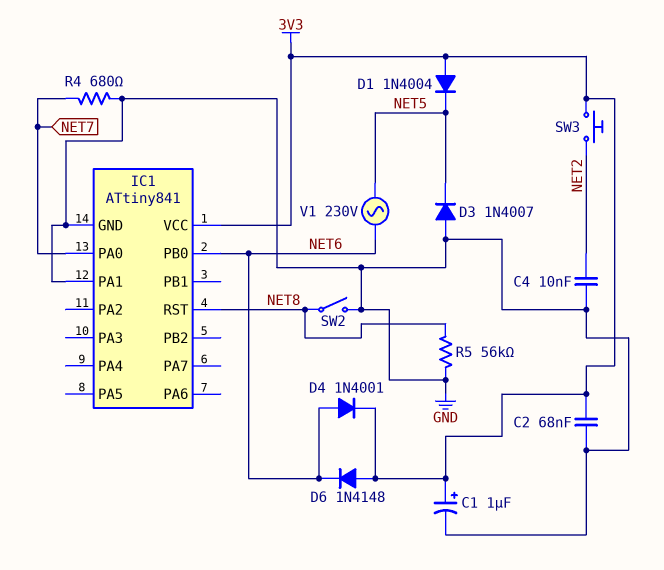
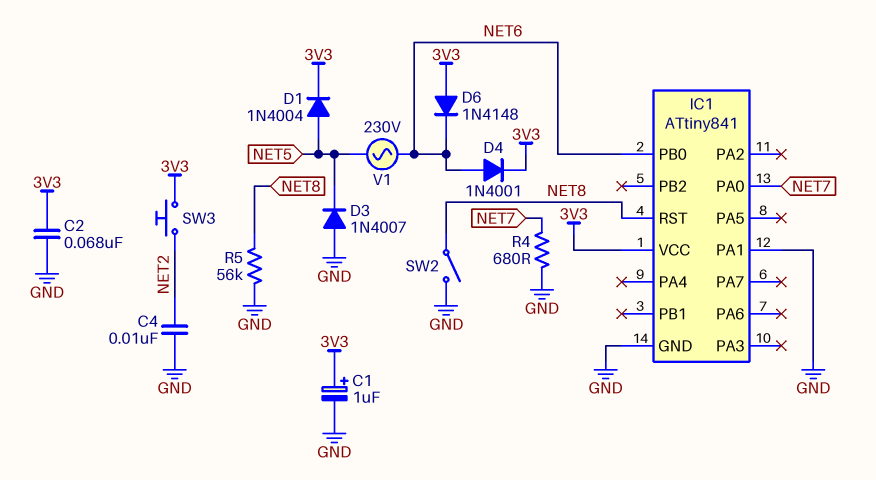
D1: diode 1N4004 (A 3V3, K NET5) -> diode 1N4004 (A NET5, K 3V3)

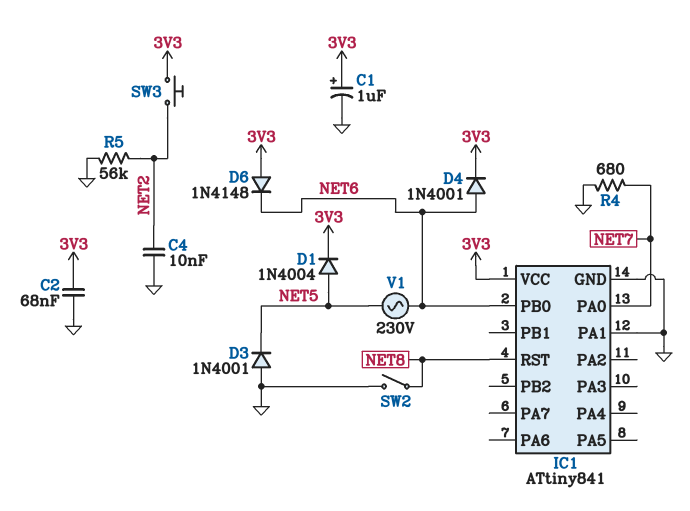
D3: diode 1N4007 (A GND, K NET5) -> diode 1N4001 (A GND, K NET5)
R5: 56k (GND, NET8) -> 56k (GND, NET2)

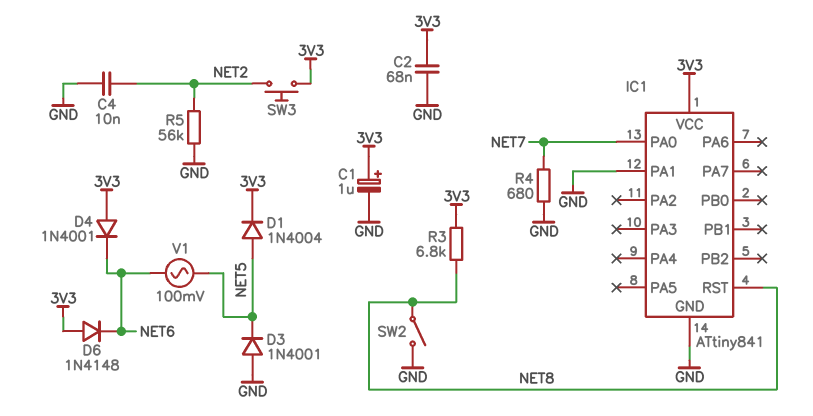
D4: diode 1N4001 (A NET6, K 3V3) -> diode 1N4001 (A 3V3, K NET6)
IC1 pin PB0: NET6 -> none
R3: none -> 6.8k (3V3, NET8)
V1: AC 230V (NET5, NET6) -> AC 100mV (NET5, NET6)

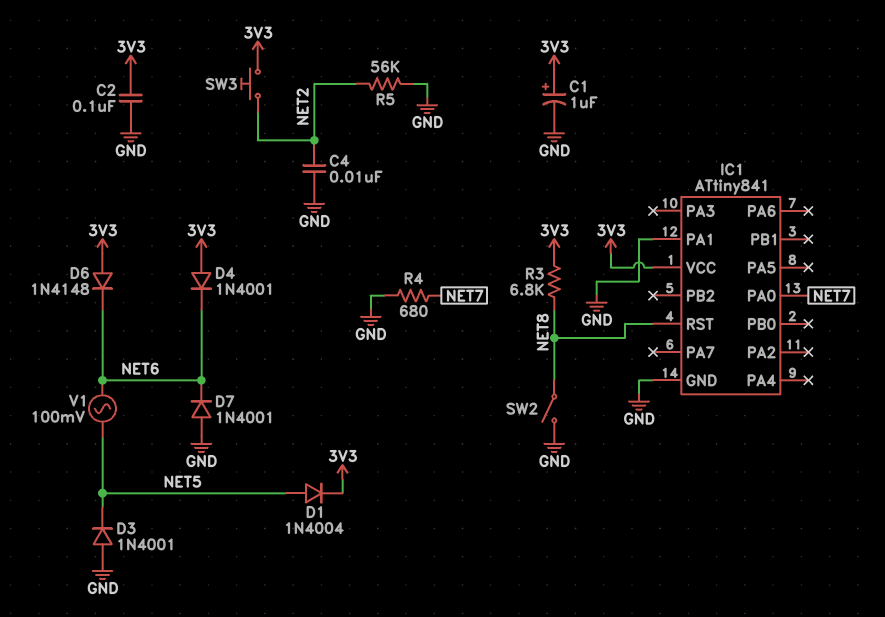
C2: 68nF (3V3, GND) -> 100nF (3V3, GND)
D7: none -> diode 1N4001 (A GND, K NET6)

